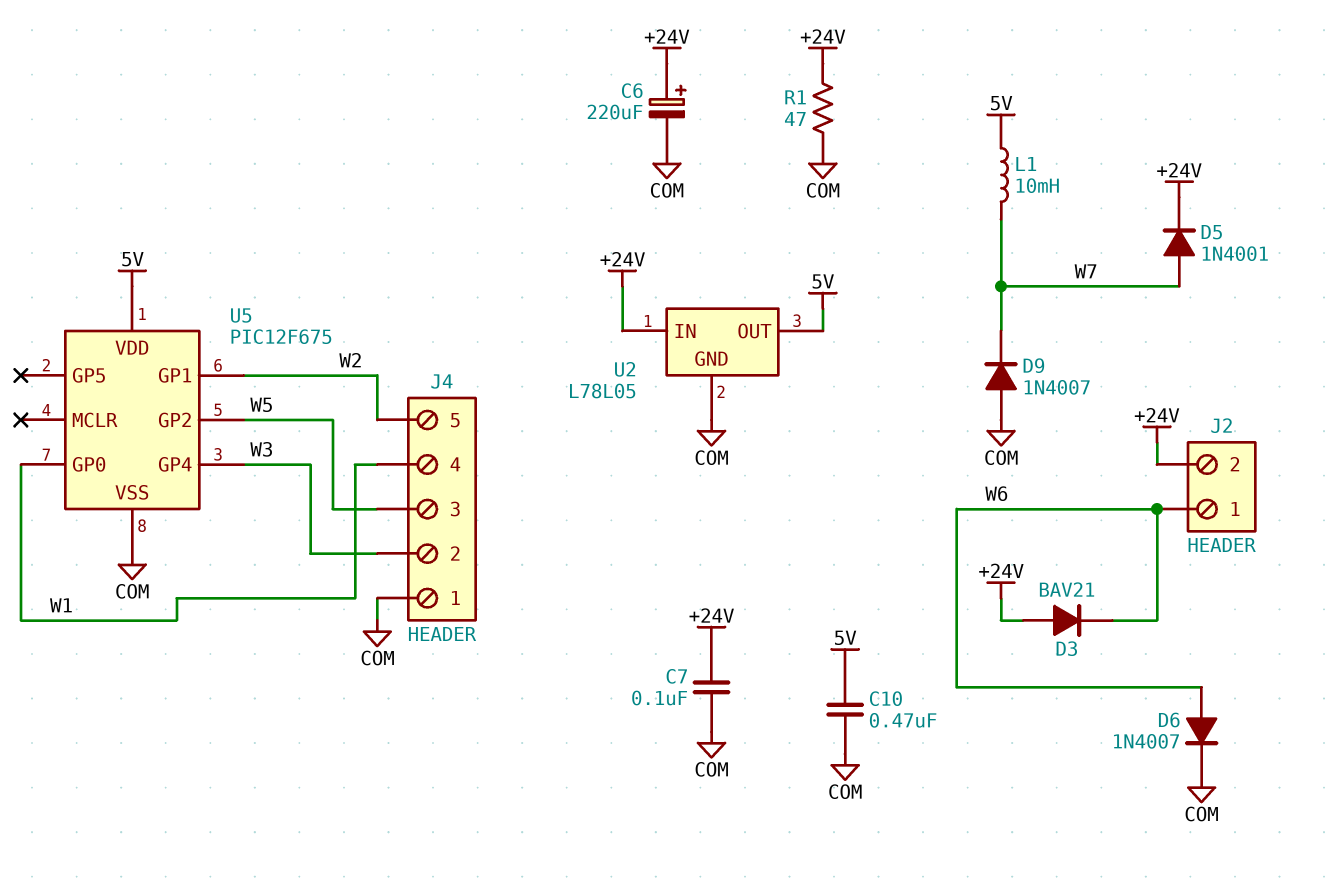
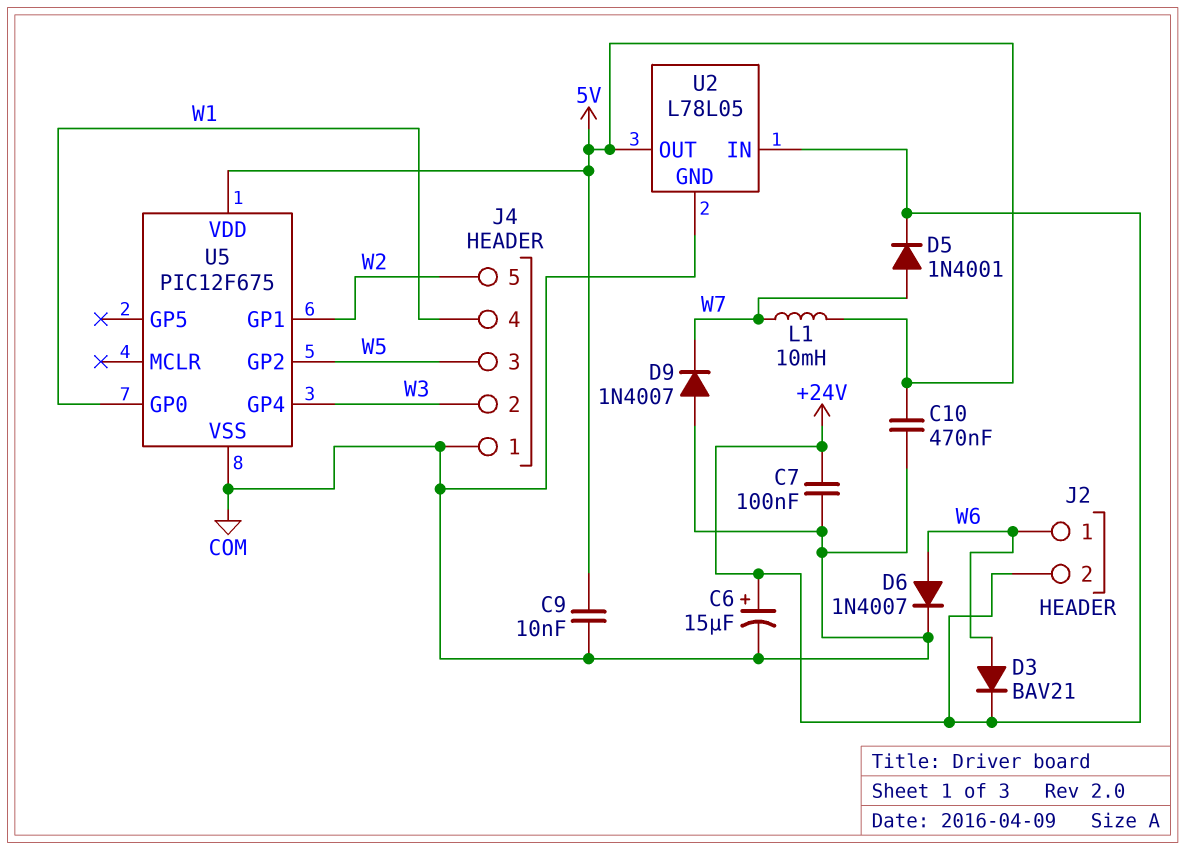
C6: 220uF (plus +24V, minus COM) -> 15uF (plus +24V, minus COM)
C9: none -> 10nF (5V, COM)
D3: diode BAV21 (A +24V, K W6) -> diode BAV21 (A W6, K +24V)
R1: 47 (+24V, COM) -> none

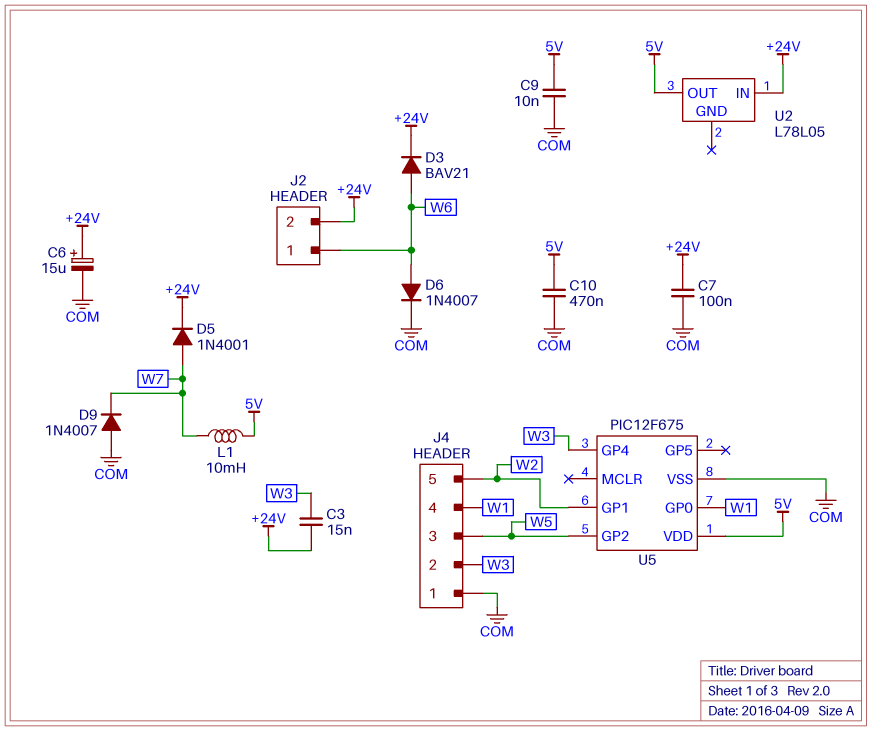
C3: none -> 15nF (+24V, W3)
U2 pin GND: COM -> none

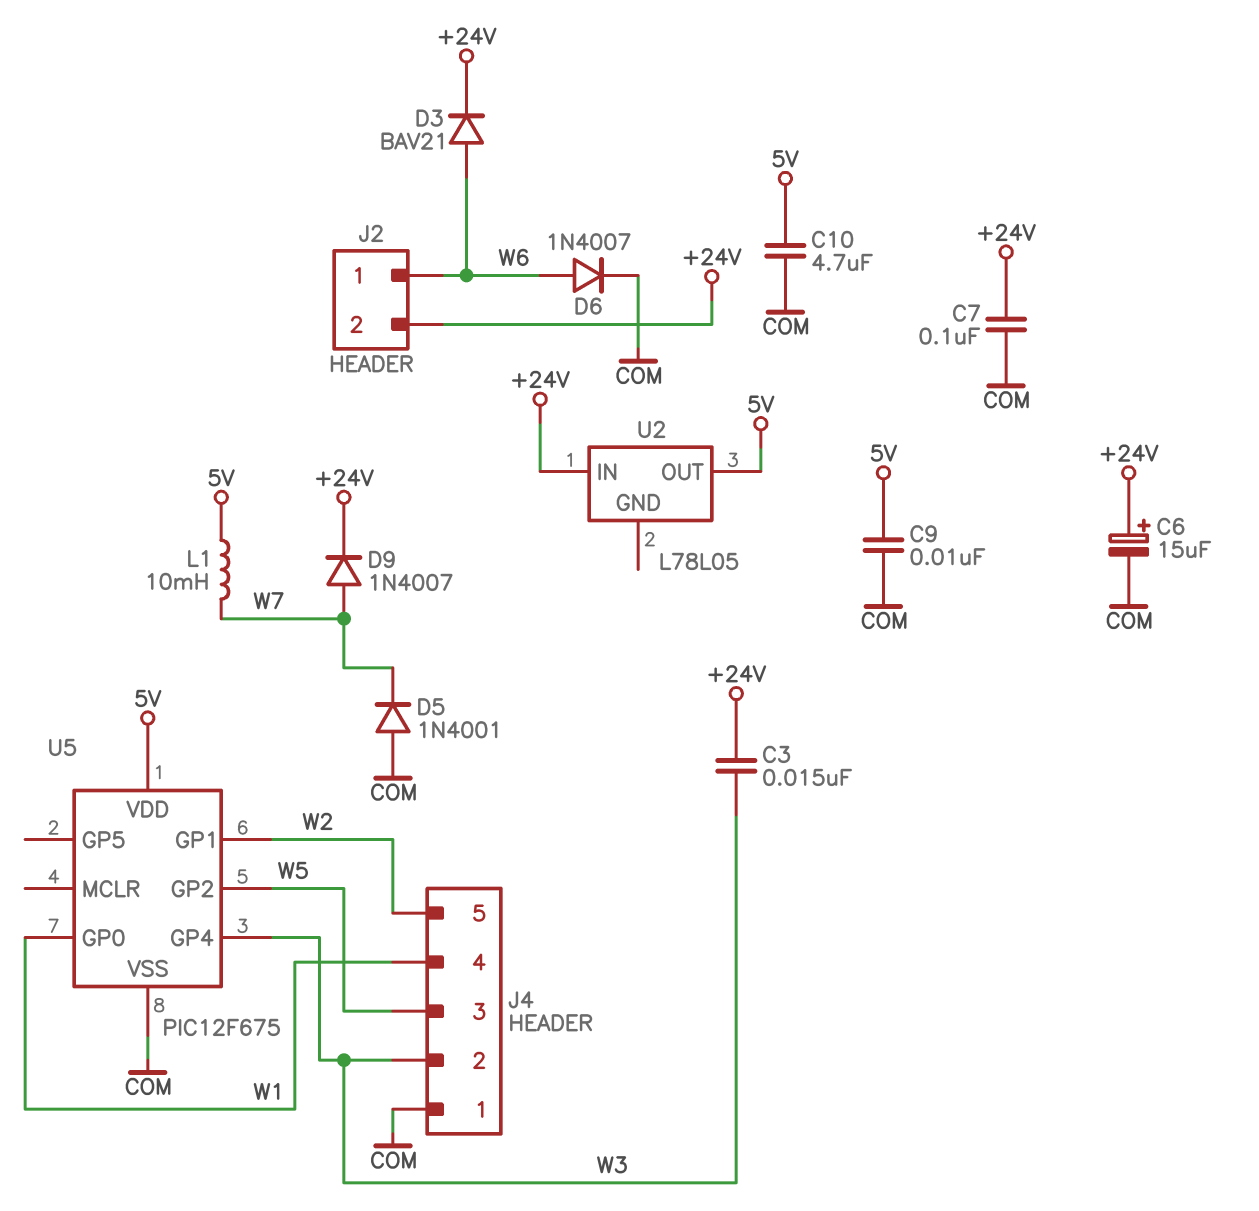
C10: 470nF (5V, COM) -> 4.7uF (5V, COM)
D5: diode 1N4001 (A W7, K +24V) -> diode 1N4001 (A COM, K W7)
D9: diode 1N4007 (A COM, K W7) -> diode 1N4007 (A W7, K +24V)

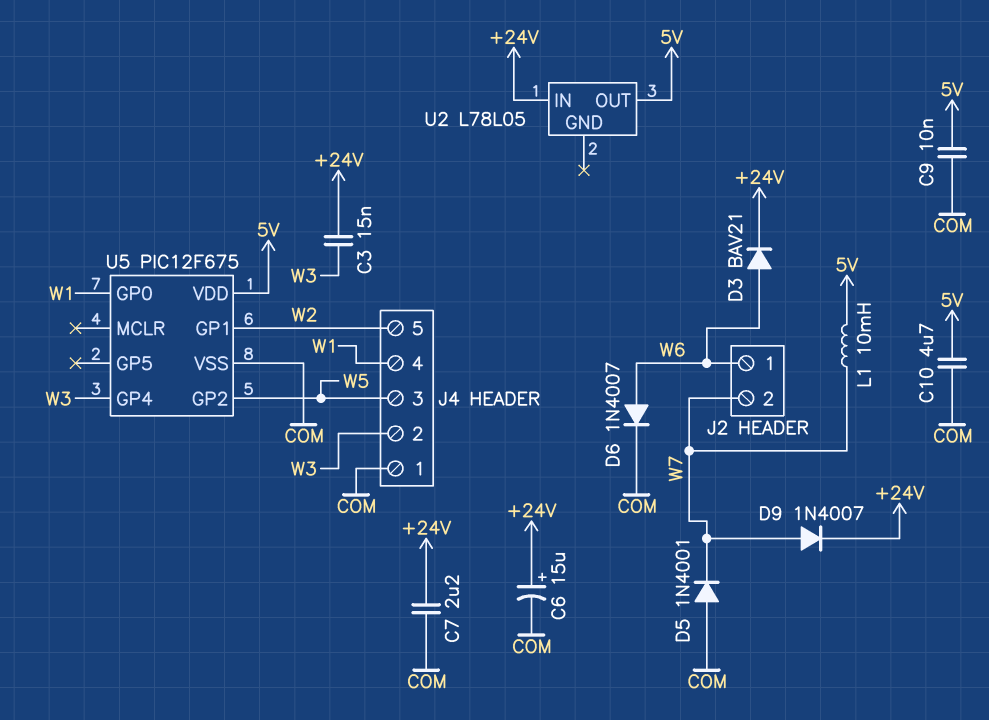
C7: 100nF (+24V, COM) -> 2.2uF (+24V, COM)
J2 pin 2: +24V -> W7

